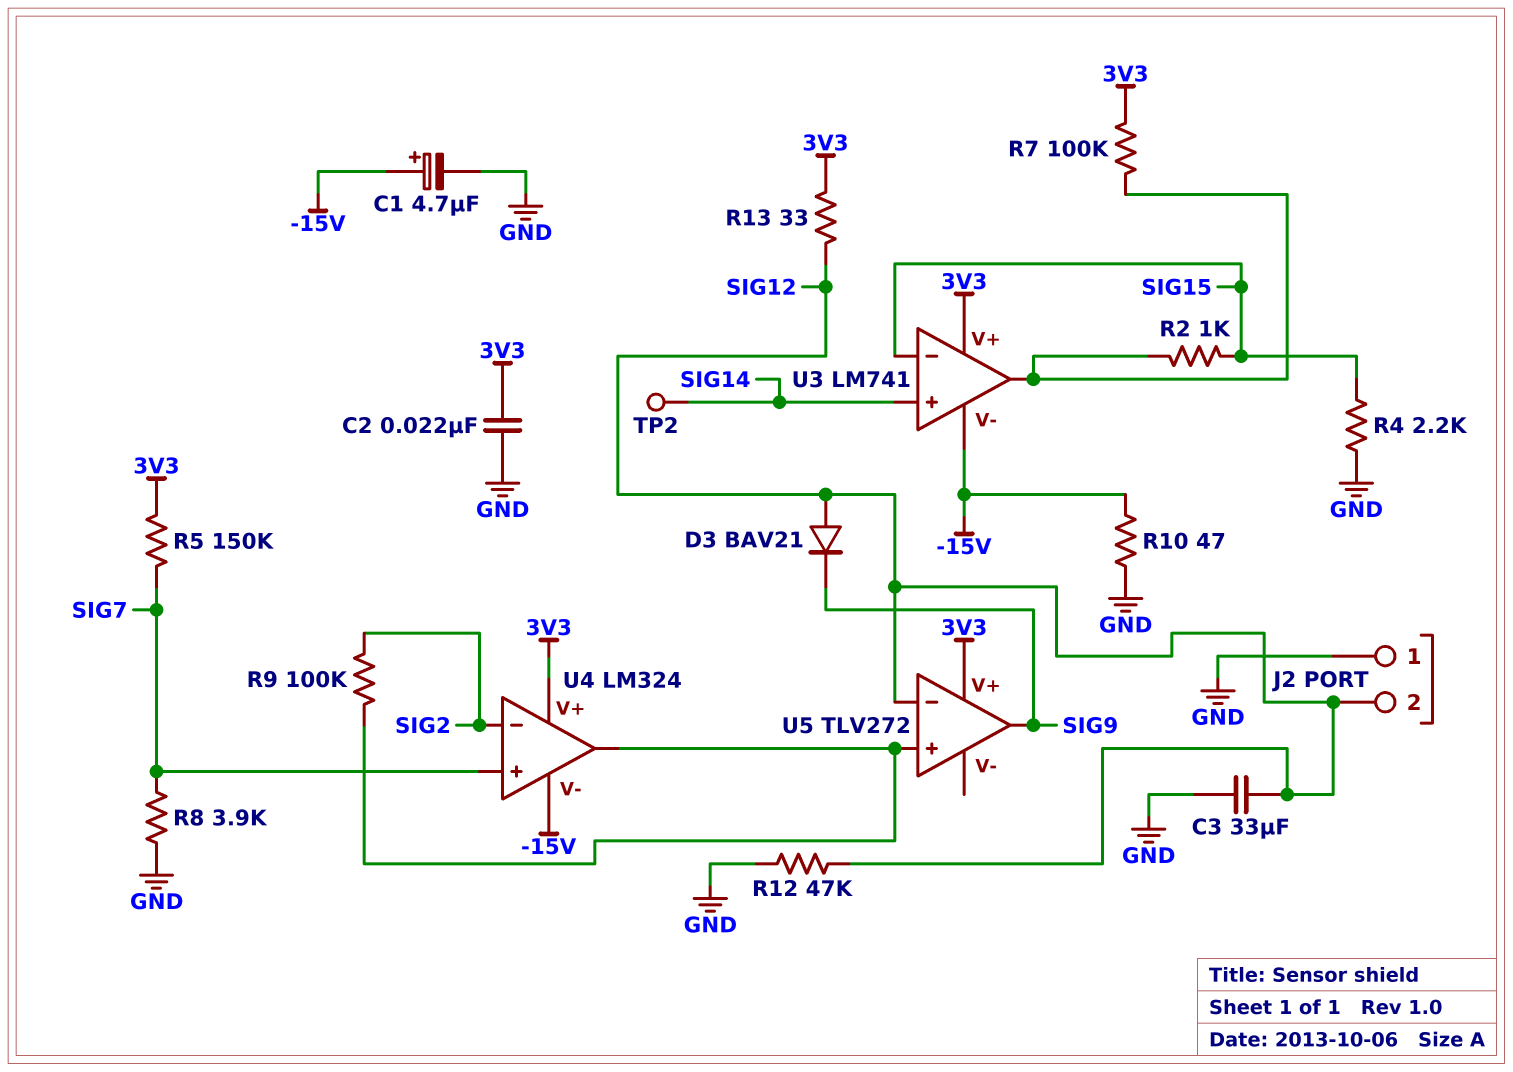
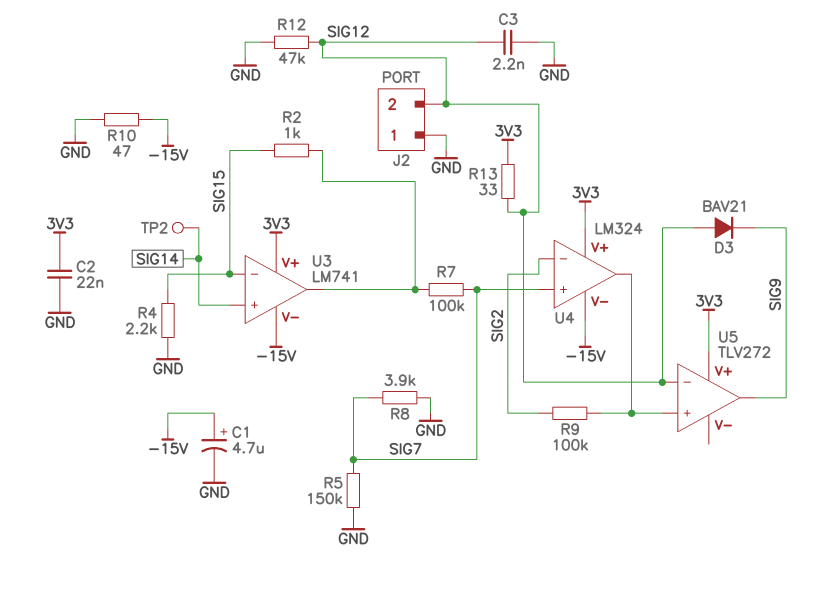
C3: 33uF (GND, SIG12) -> 2.2nF (GND, SIG12)
R5: 150k (3V3, SIG7) -> 150k (GND, SIG7)
R7: 100k (3V3, U3/out) -> 100k (SIG7, U3/out)

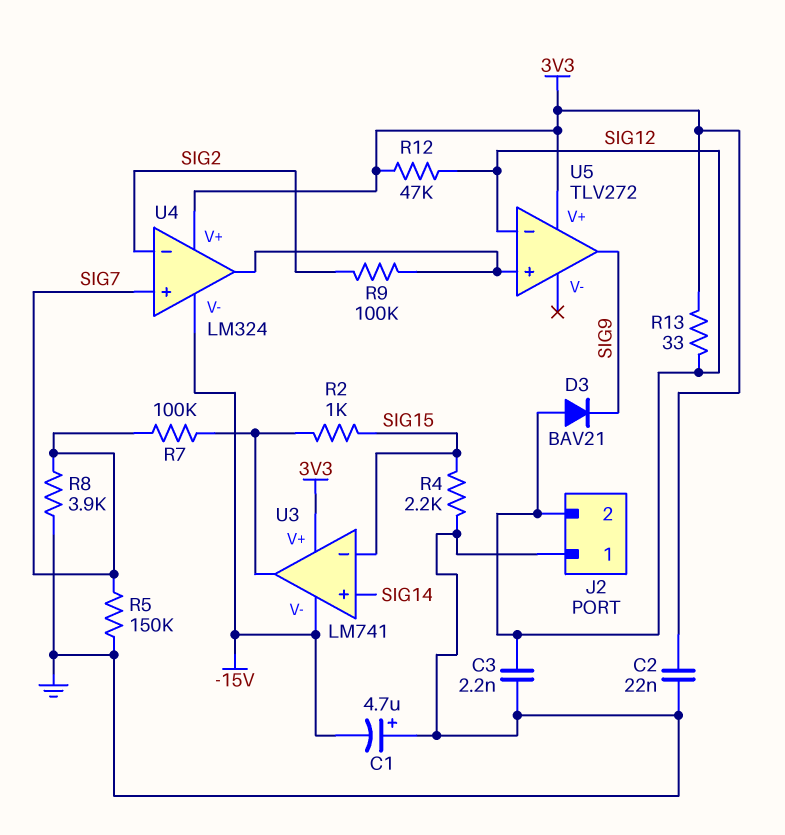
C1: 4.7uF (plus -15V, minus GND) -> 4.7uF (plus GND, minus -15V)
R10: 47 (-15V, GND) -> none
R12: 47k (GND, SIG12) -> 47k (3V3, SIG12)
TP2: test point (SIG14) -> none

